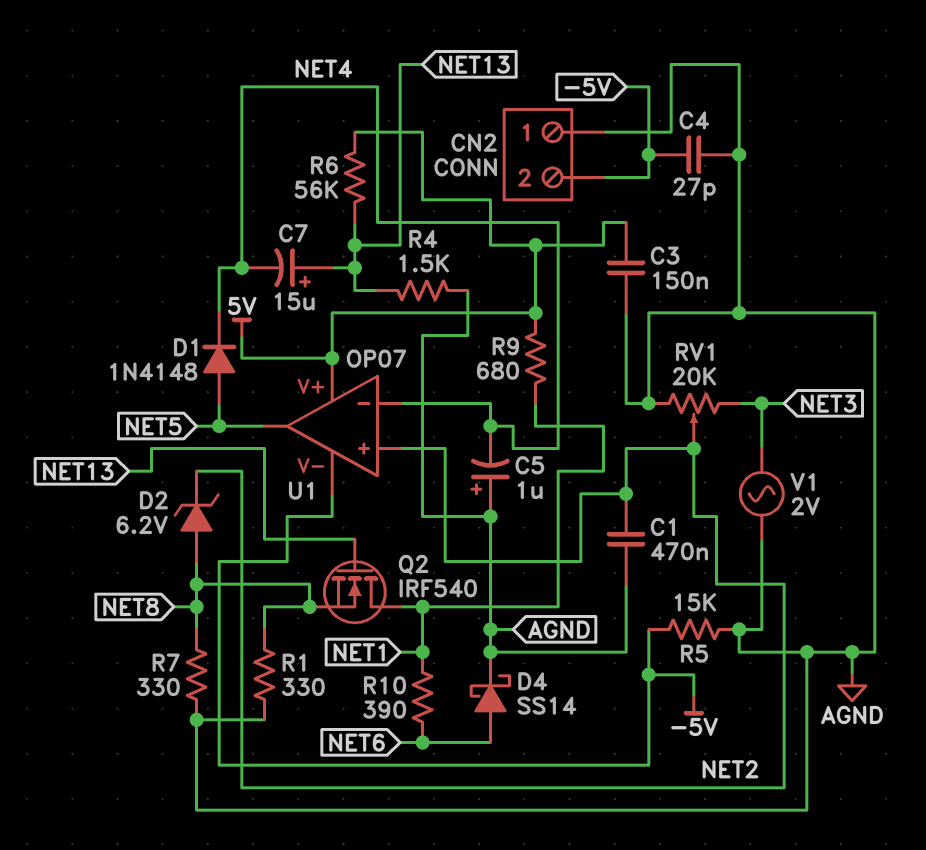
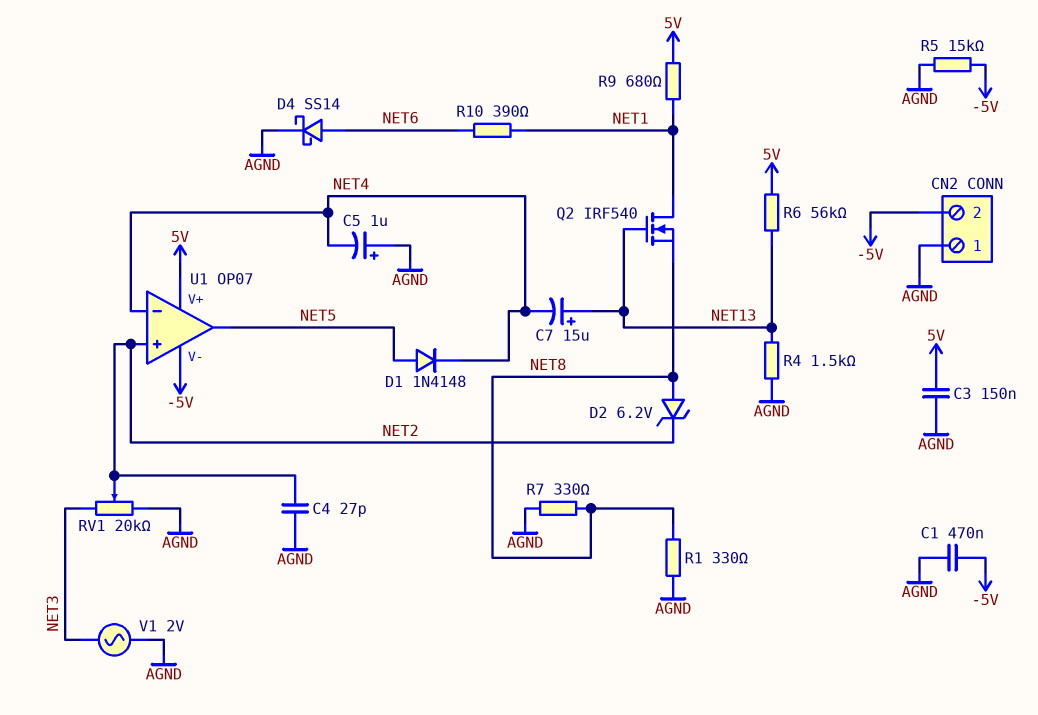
C1: 470nF (AGND, NET2) -> 470nF (-5V, AGND)
C4: 27pF (-5V, AGND) -> 27pF (AGND, NET2)

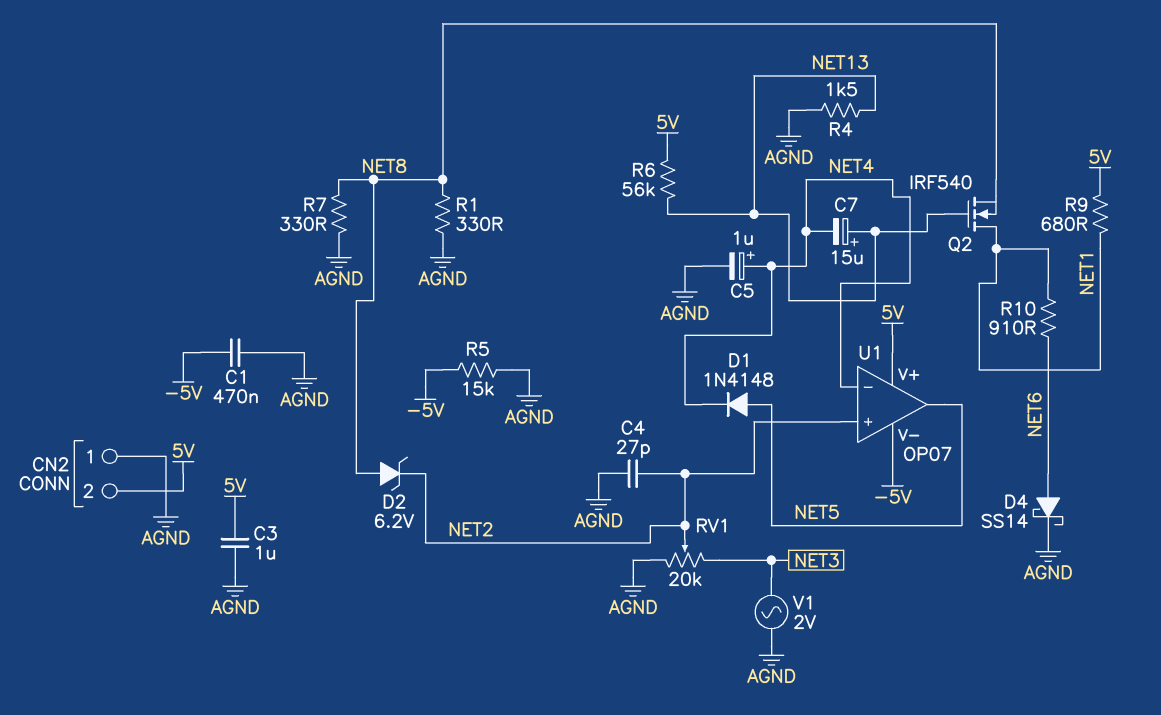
C3: 150nF (5V, AGND) -> 1uF (5V, AGND)
C5: 1uF (plus AGND, minus NET4) -> 1uF (plus NET4, minus AGND)
CN2 pin 2: -5V -> 5V
R10: 390 (NET1, NET6) -> 910 (NET1, NET6)

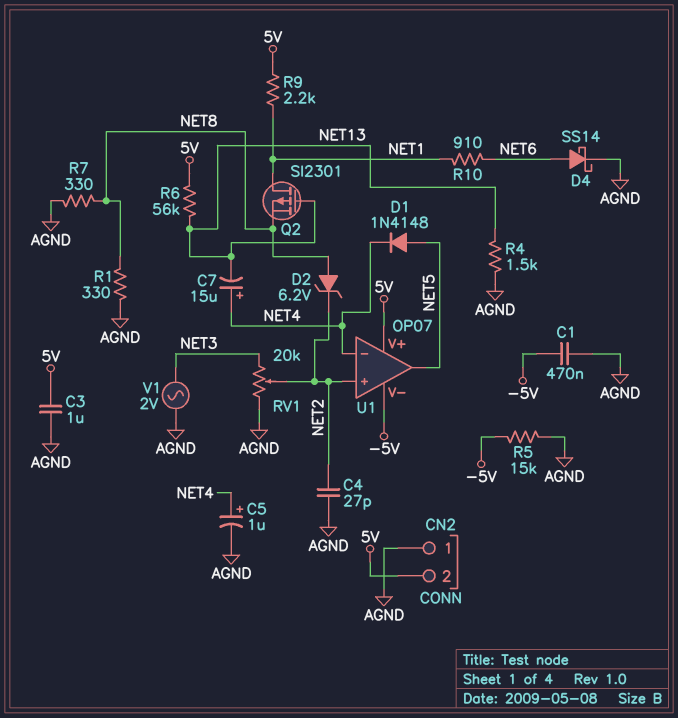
C7: 15uF (plus NET13, minus NET4) -> 15uF (plus NET4, minus NET13)
Q2: NMOS IRF540 (G NET13, D NET1, S NET8) -> PMOS SI2301 (G NET13, D NET1, S NET8)
R9: 680 (5V, NET1) -> 2.2k (5V, NET1)

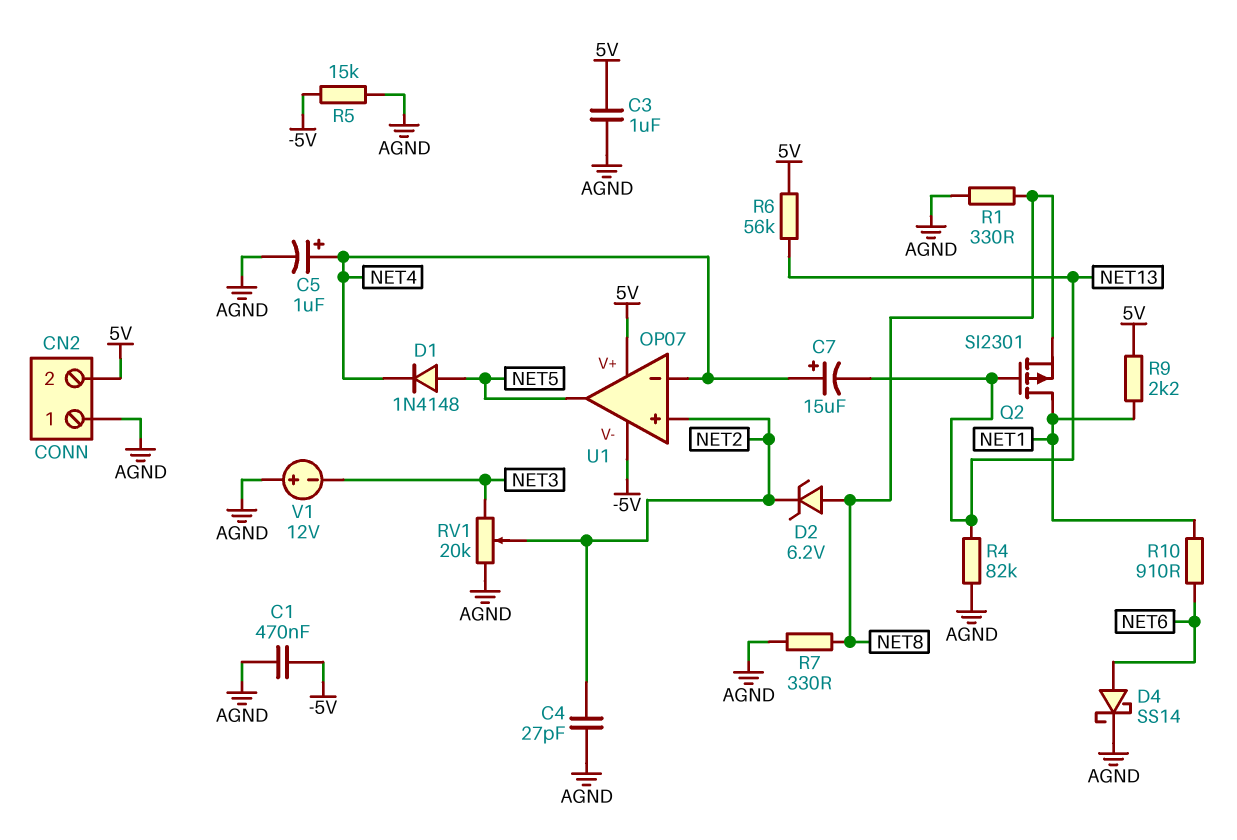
R4: 1.5k (AGND, NET13) -> 82k (AGND, NET13)
V1: AC 2V (AGND, NET3) -> 12V (plus AGND, minus NET3)

